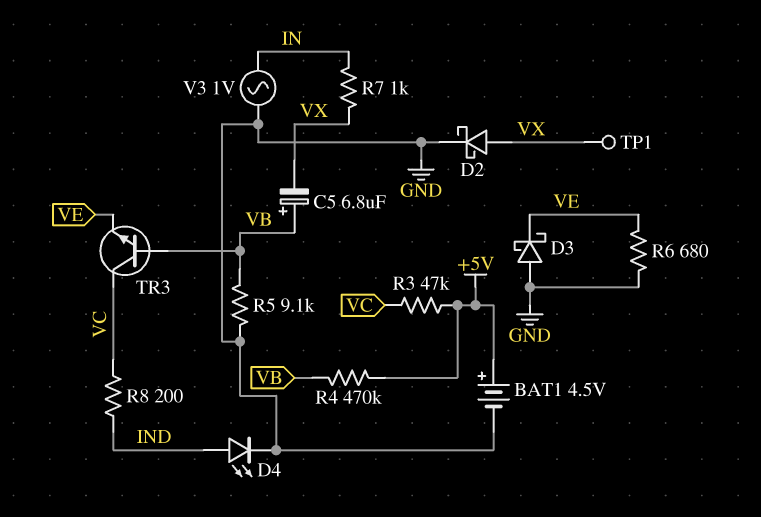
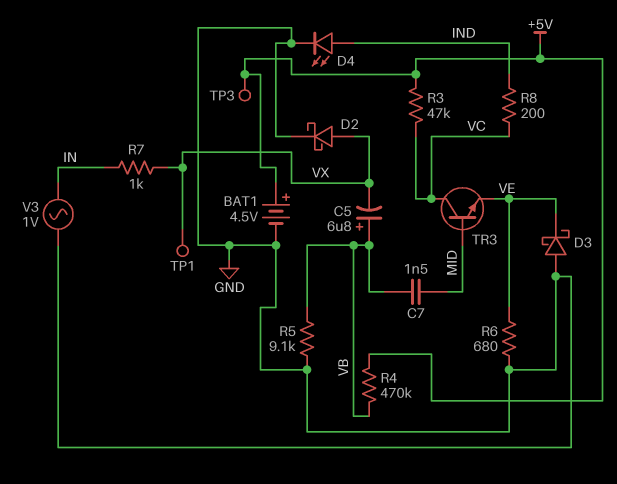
C7: none -> 1.5nF (MID, VB)
TP3: none -> test point (+5V)
TR3: NPN (B VB, C VC, E VE) -> NPN (B MID, C VC, E VE)

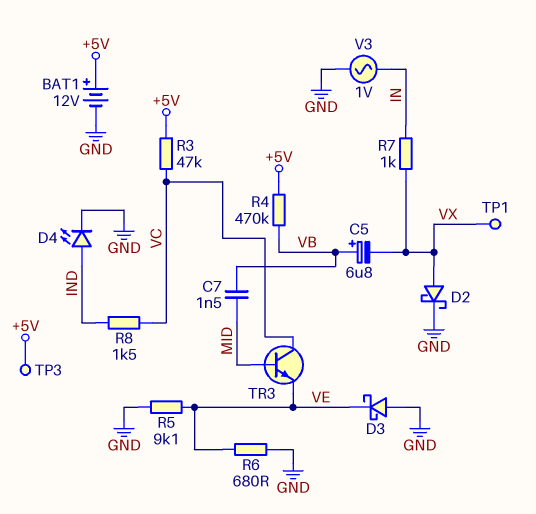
BAT1: 4.5V (plus +5V, minus GND) -> 12V (plus +5V, minus GND)
R5: 9.1k (GND, VB) -> 9.1k (GND, VE)
R8: 200 (IND, VC) -> 1.5k (IND, VC)

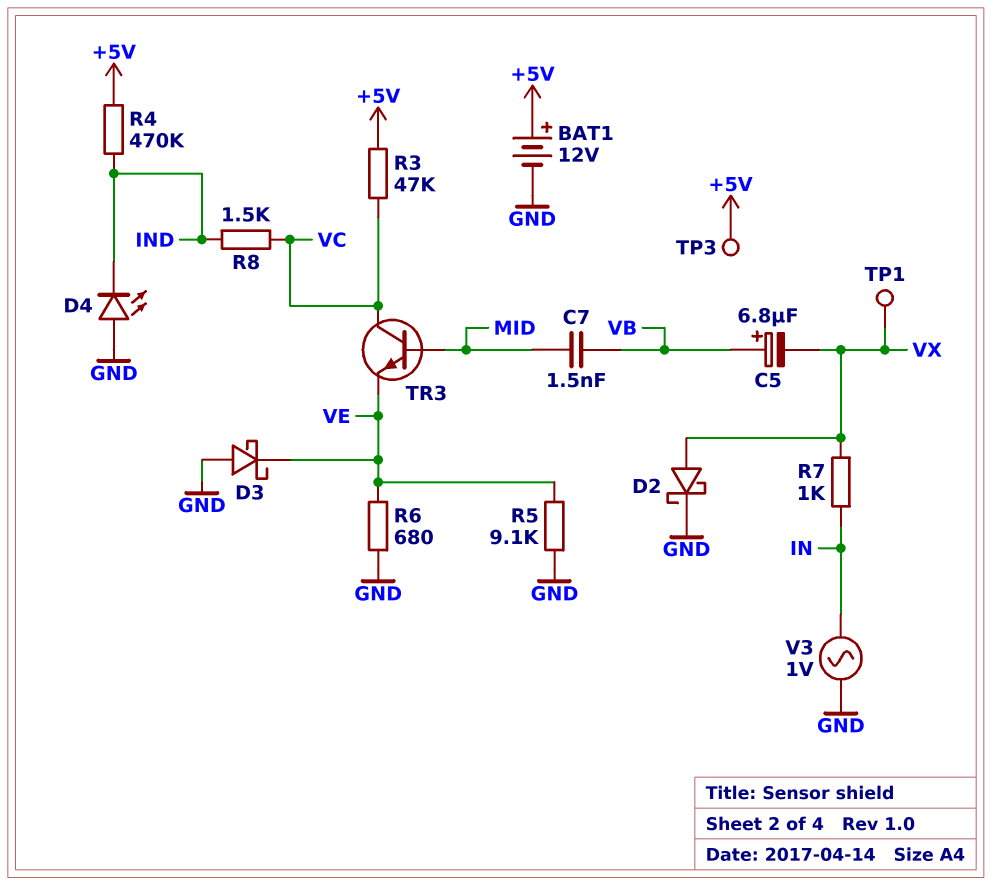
D4: LED (A IND, K GND) -> LED (A GND, K IND)
R4: 470k (+5V, VB) -> 470k (+5V, IND)

